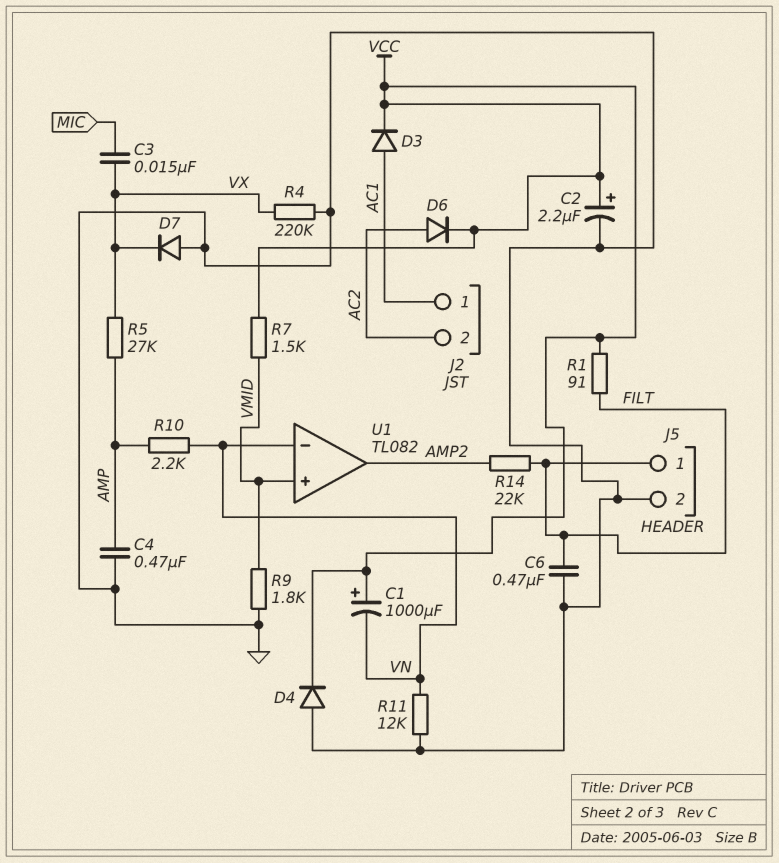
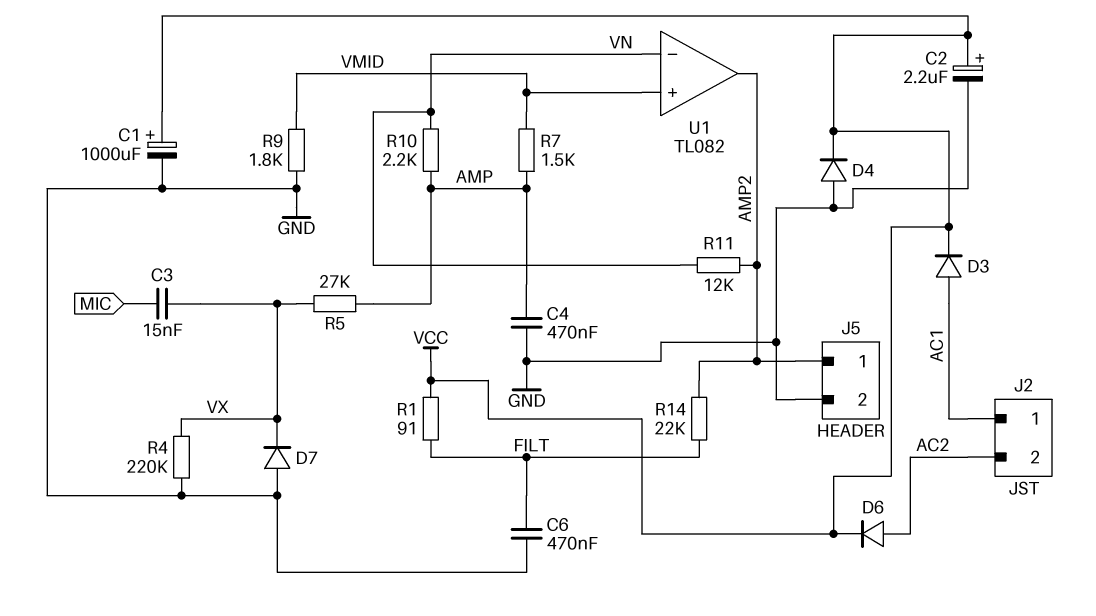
C1: 1000uF (plus VCC, minus VN) -> 1000uF (plus VCC, minus GND)
J5 pin 1: FILT -> AMP2
R7: 1.5k (VCC, VMID) -> 1.5k (AMP, VMID)
R11: 12k (GND, VN) -> 12k (AMP2, VN)

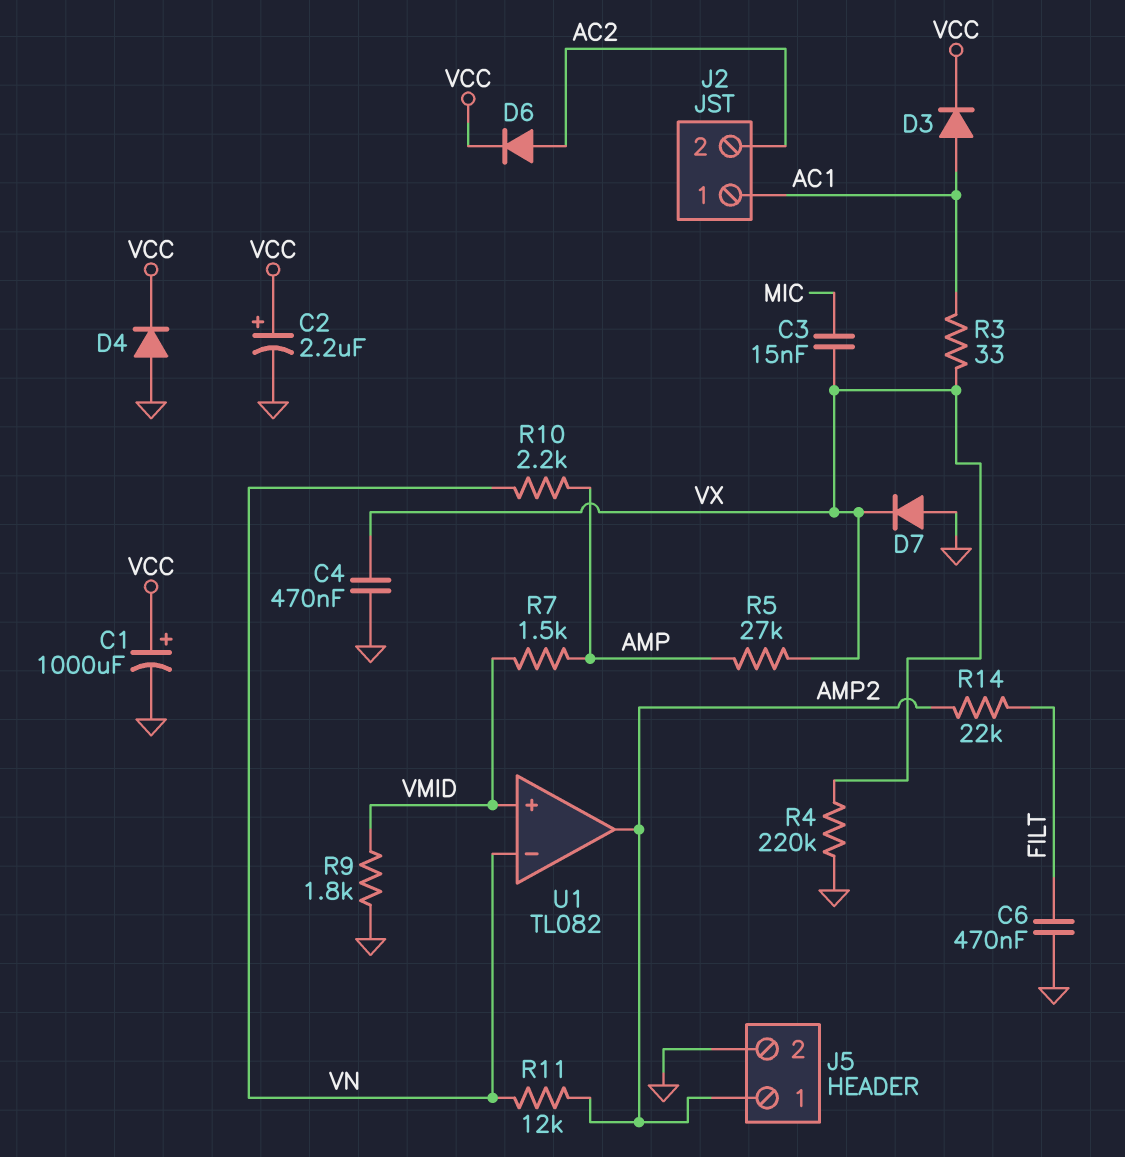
C4: 470nF (AMP, GND) -> 470nF (GND, VX)
R1: 91 (FILT, VCC) -> none
R3: none -> 33 (AC1, VX)

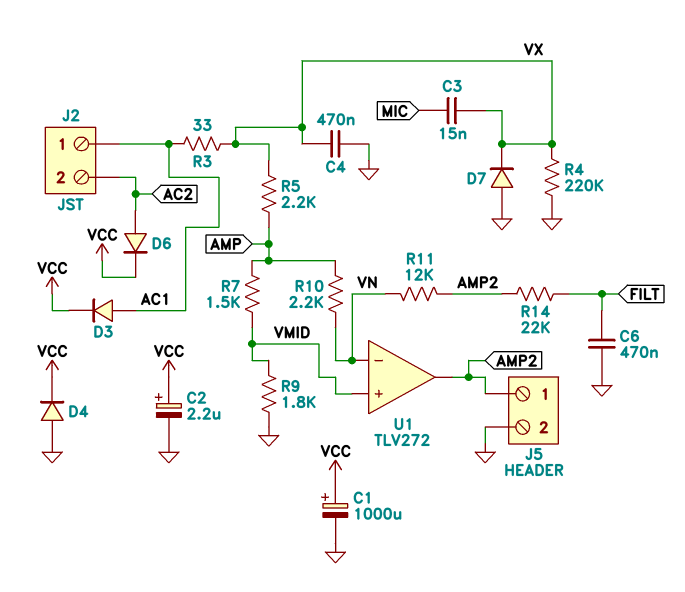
R5: 27k (AMP, VX) -> 2.2k (AMP, VX)
U1: TL082 -> TLV272

